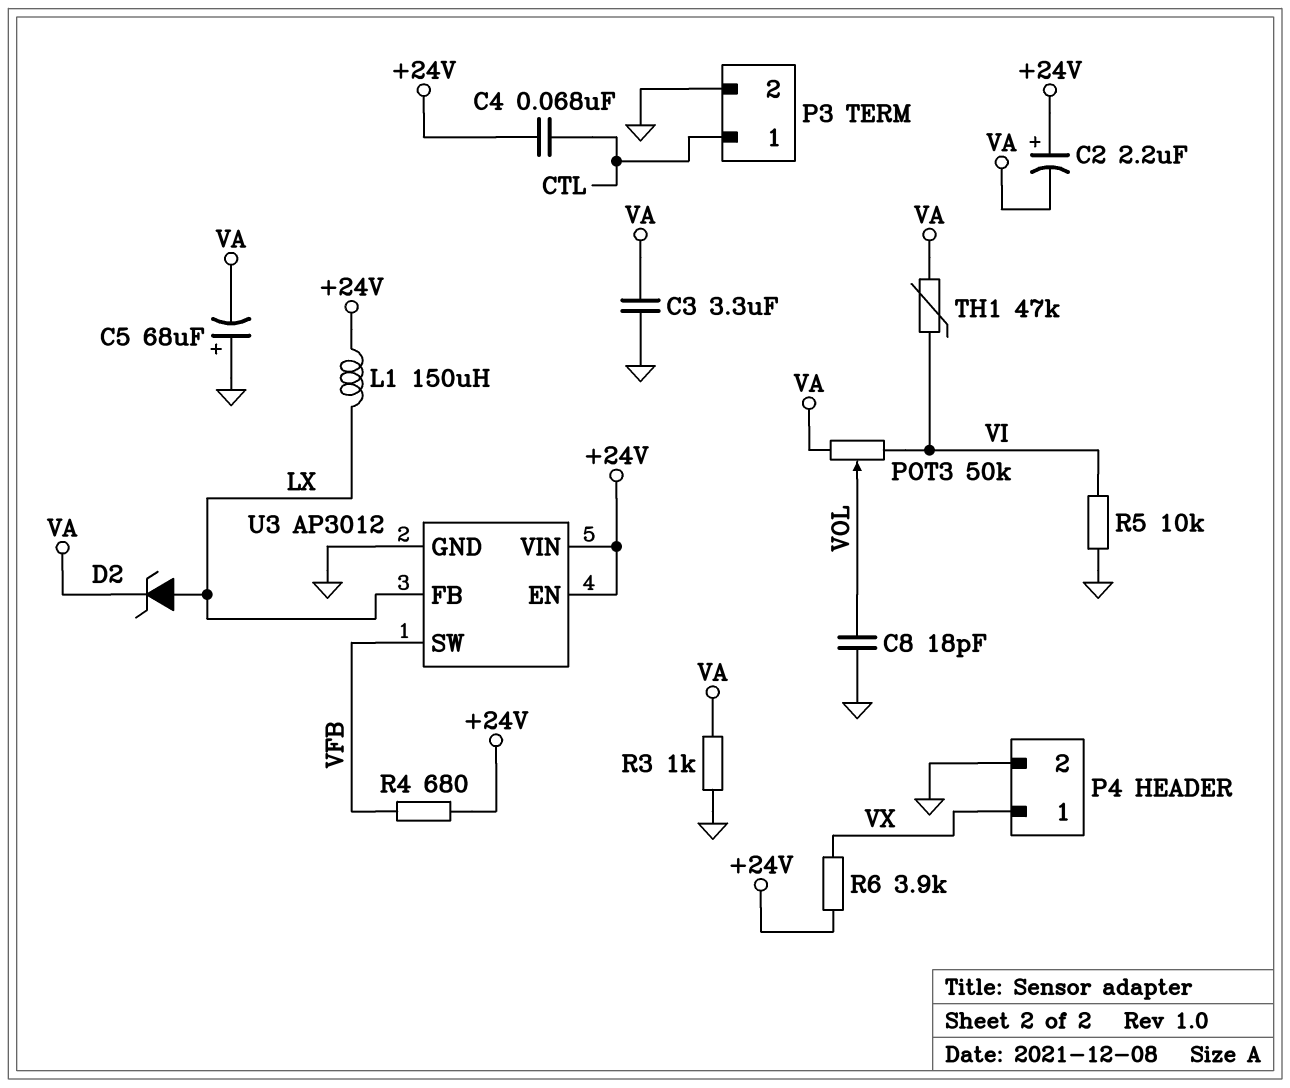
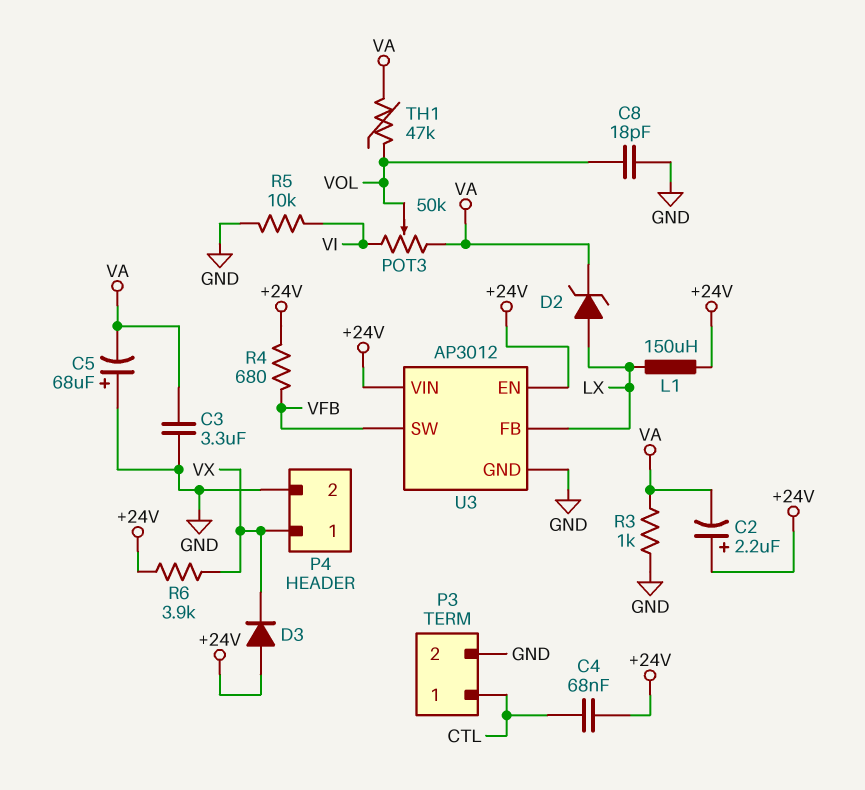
D3: none -> diode (A +24V, K VX)
TH1: 47k (VA, VI) -> 47k (VA, VOL)

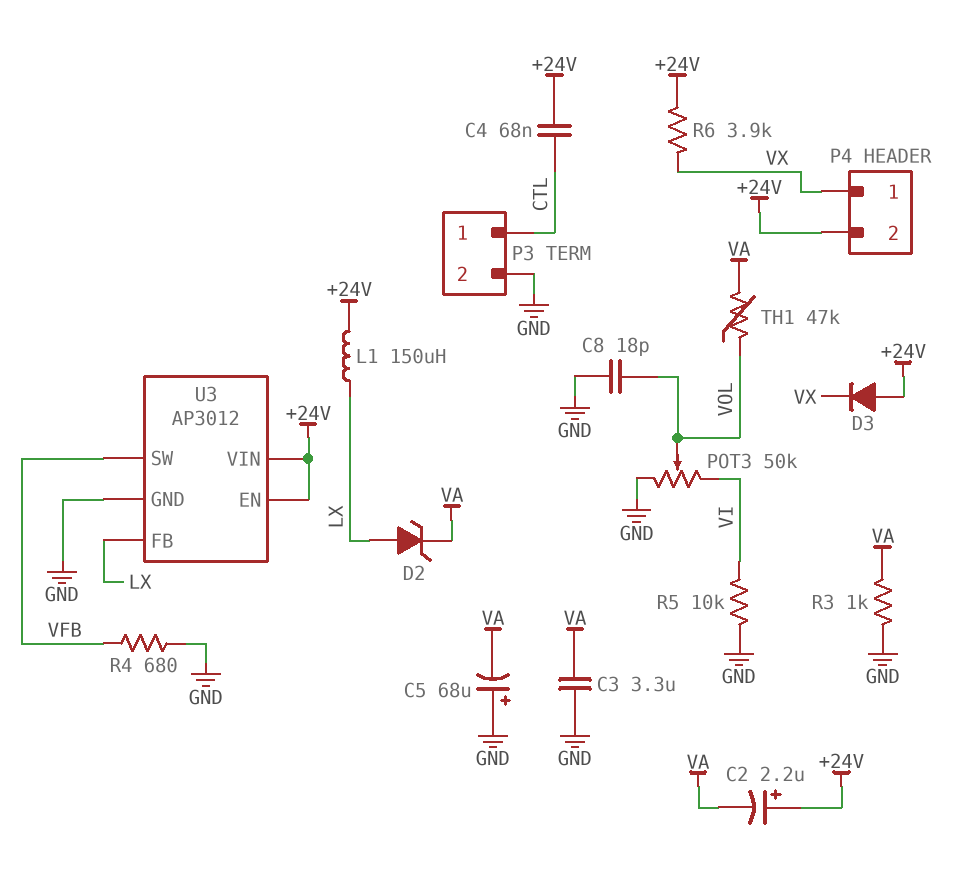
P4 pin 2: GND -> +24V
POT3: 50k (VA, VI, wiper VOL) -> 50k (GND, VI, wiper VOL)
R4: 680 (+24V, VFB) -> 680 (GND, VFB)

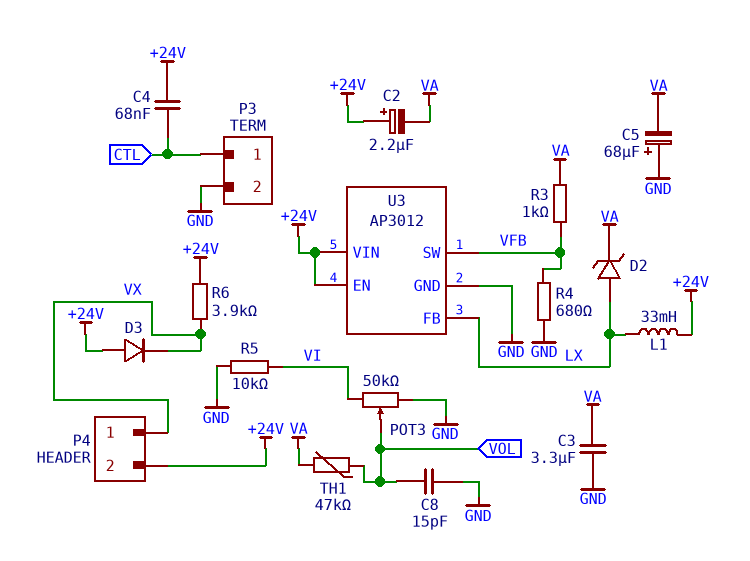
C8: 18pF (GND, VOL) -> 15pF (GND, VOL)
L1: 150uH (+24V, LX) -> 33mH (+24V, LX)
R3: 1k (GND, VA) -> 1k (VA, VFB)

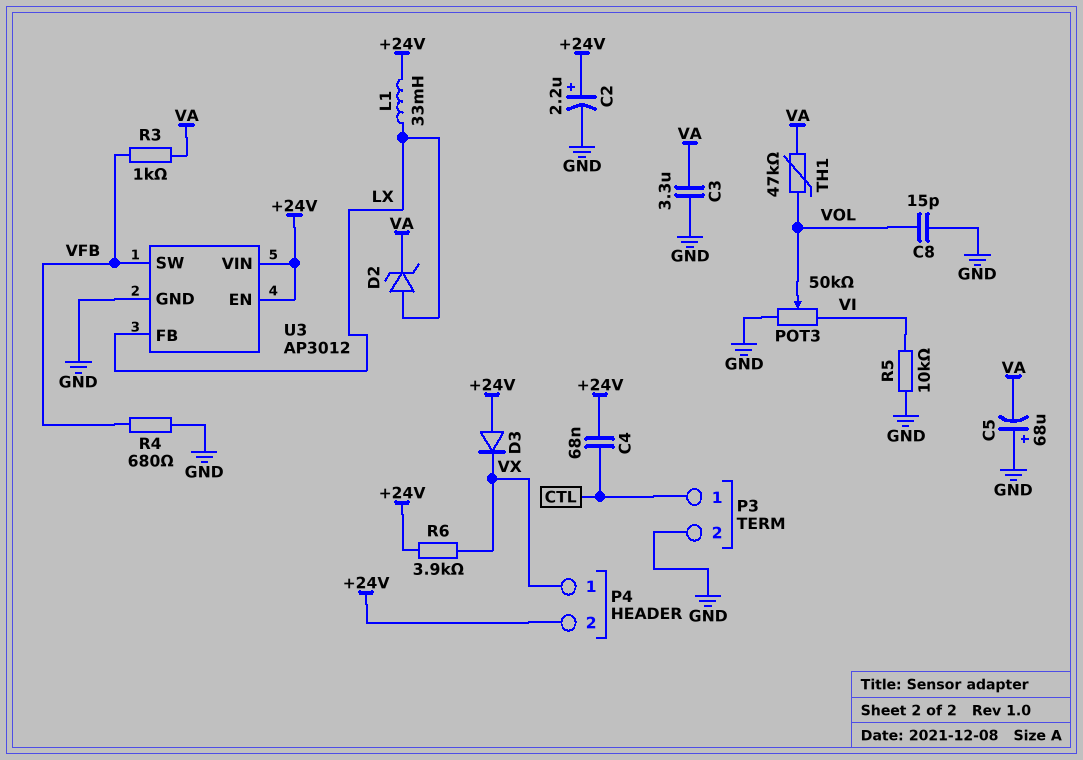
C2: 2.2uF (plus +24V, minus VA) -> 2.2uF (plus +24V, minus GND)

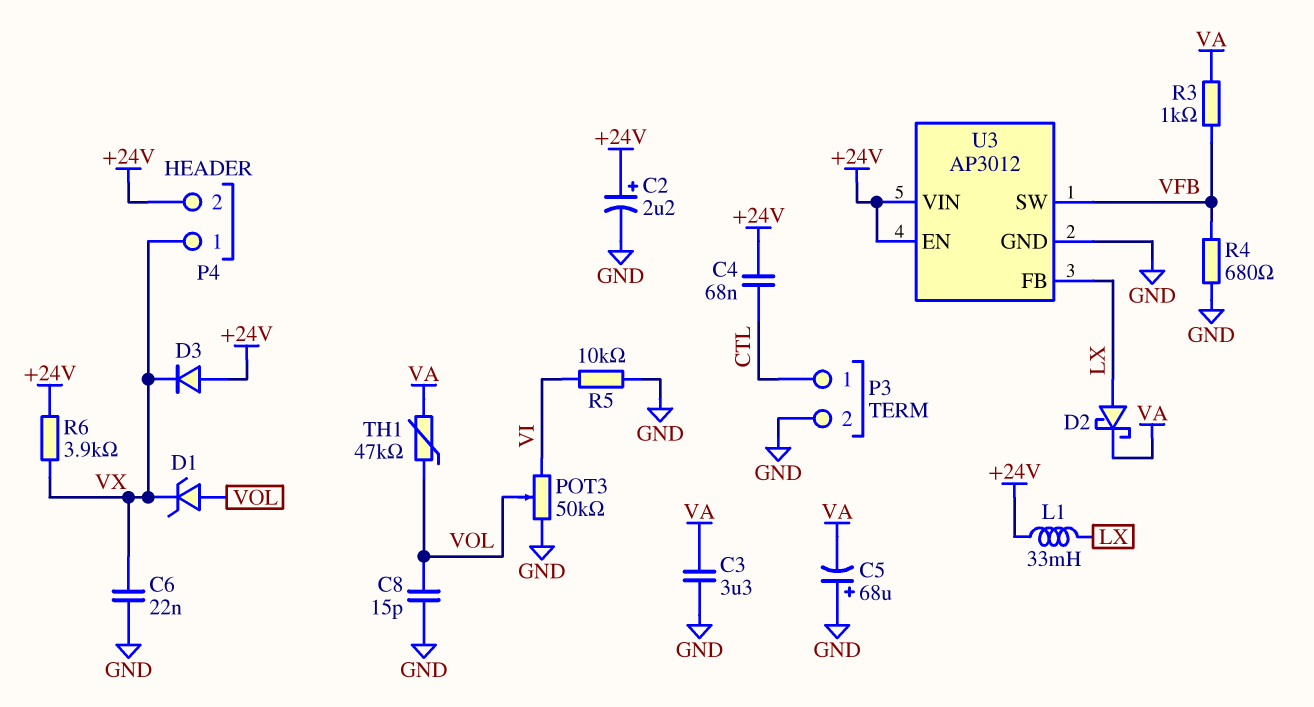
C6: none -> 22nF (GND, VX)
D1: none -> zener (A VOL, K VX)
D2: zener (A LX, K VA) -> schottky (A LX, K VA)

